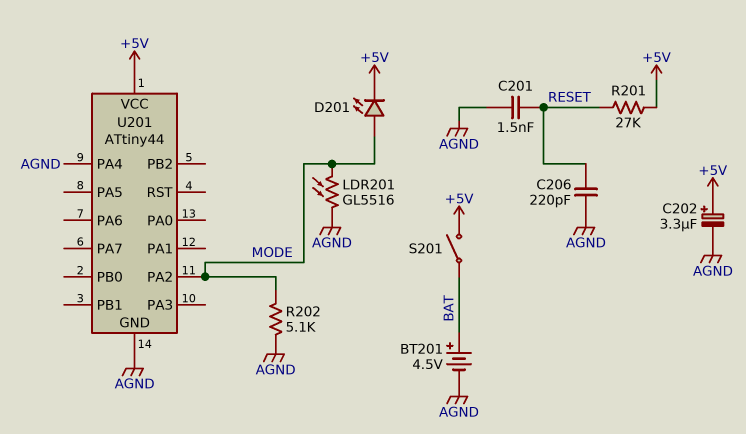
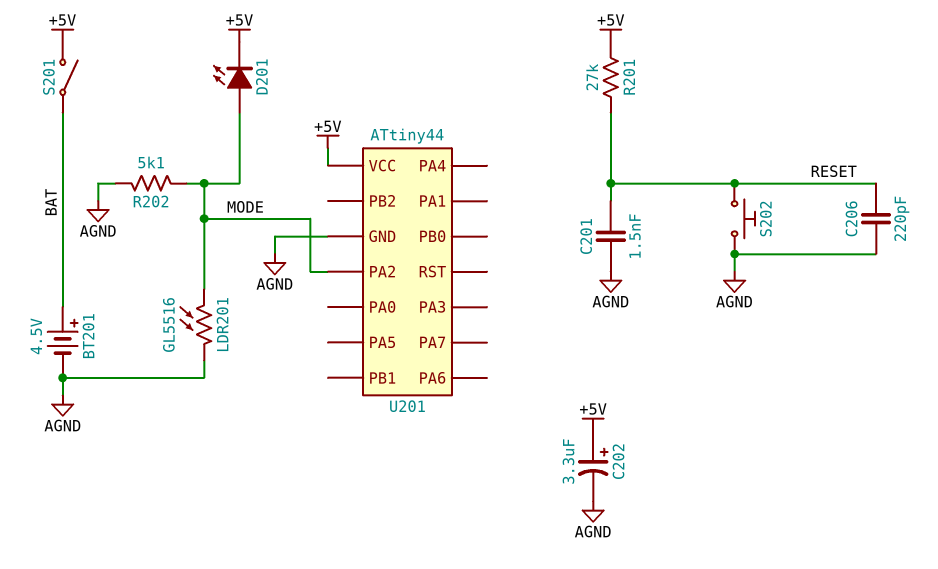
S202: none -> button (AGND, RESET)
U201 pin PA4: AGND -> none

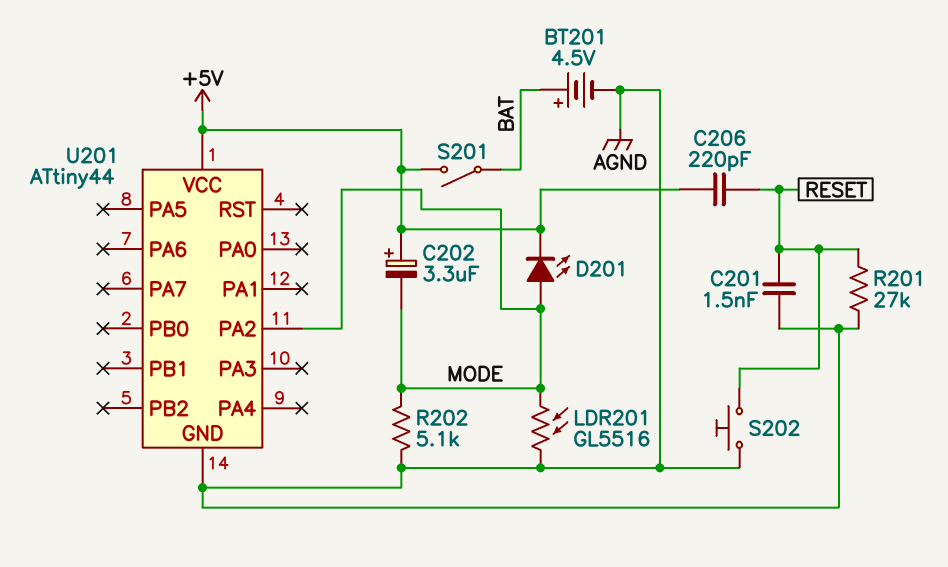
C202: 3.3uF (plus +5V, minus AGND) -> 3.3uF (plus +5V, minus MODE)
C206: 220pF (AGND, RESET) -> 220pF (+5V, RESET)
R201: 27k (+5V, RESET) -> 27k (AGND, RESET)

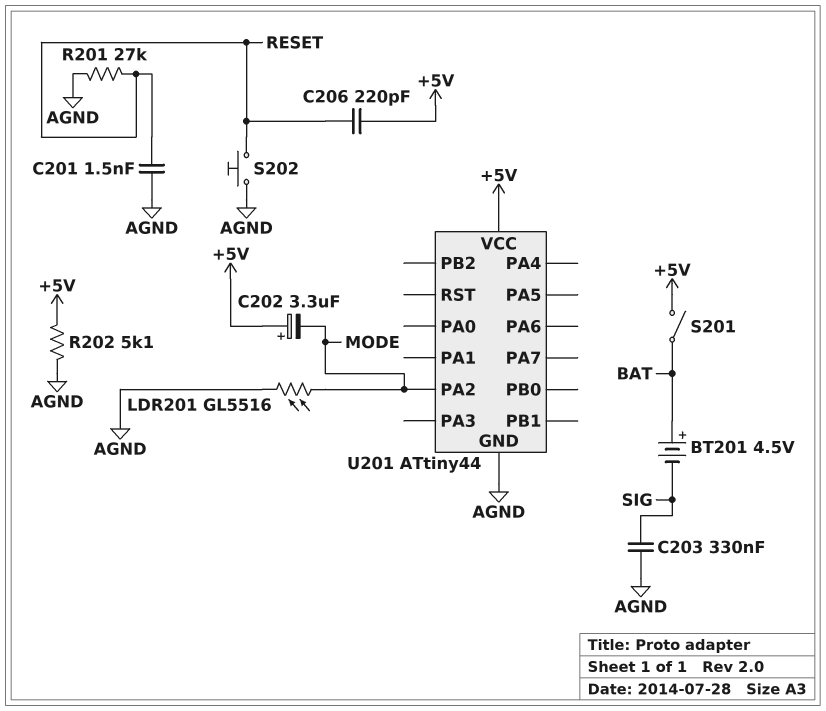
BT201: 4.5V (plus BAT, minus AGND) -> 4.5V (plus BAT, minus SIG)
C203: none -> 330nF (AGND, SIG)
D201: LED (A MODE, K +5V) -> none
R202: 5.1k (AGND, MODE) -> 5.1k (+5V, AGND)

